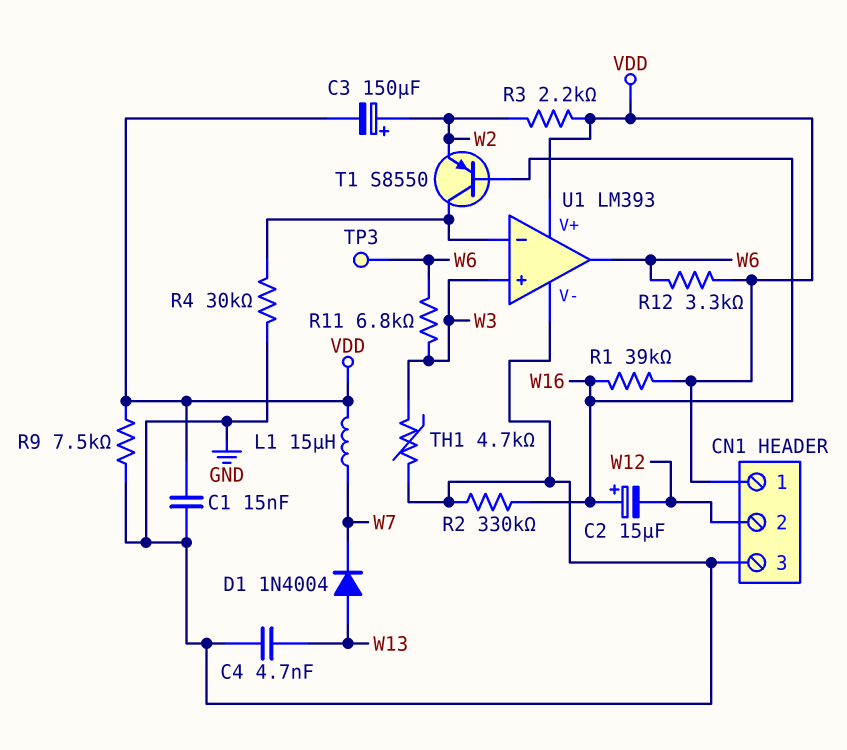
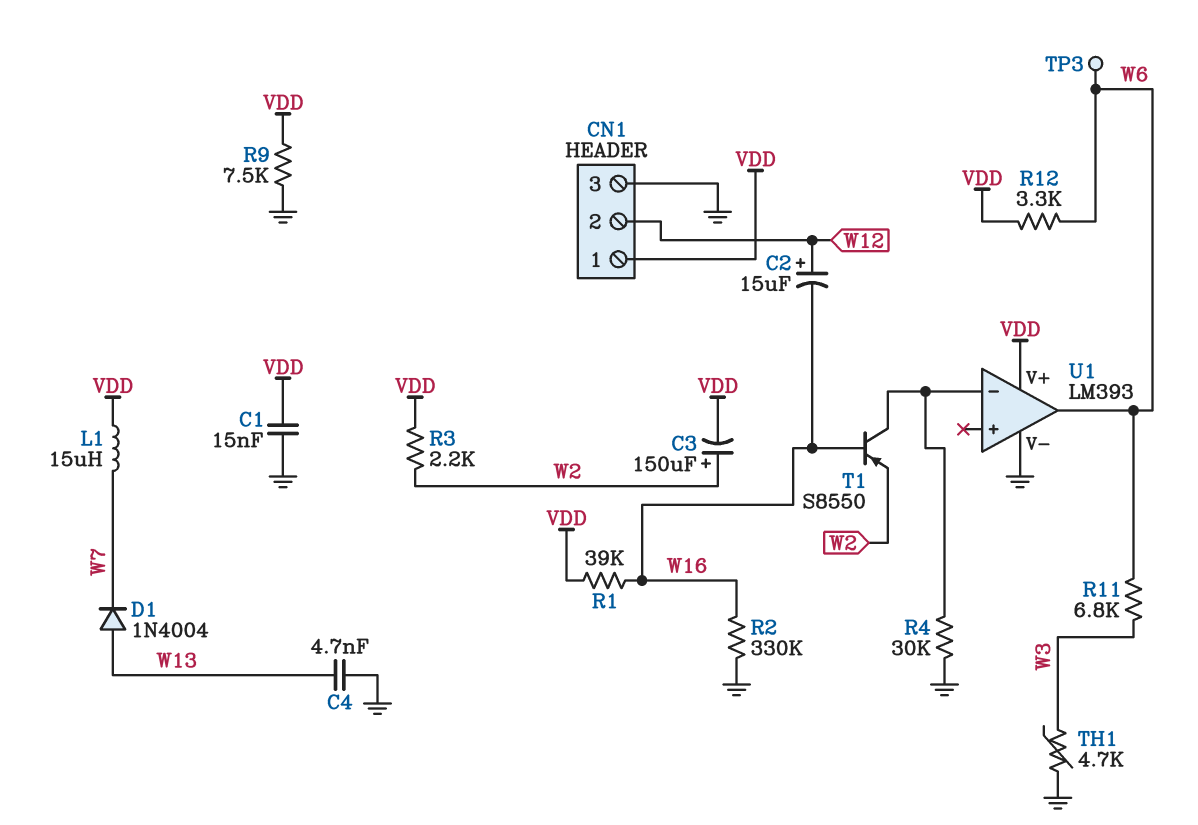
C2: 15uF (plus W16, minus W12) -> 15uF (plus W12, minus W16)
U1 pin in+: W3 -> none

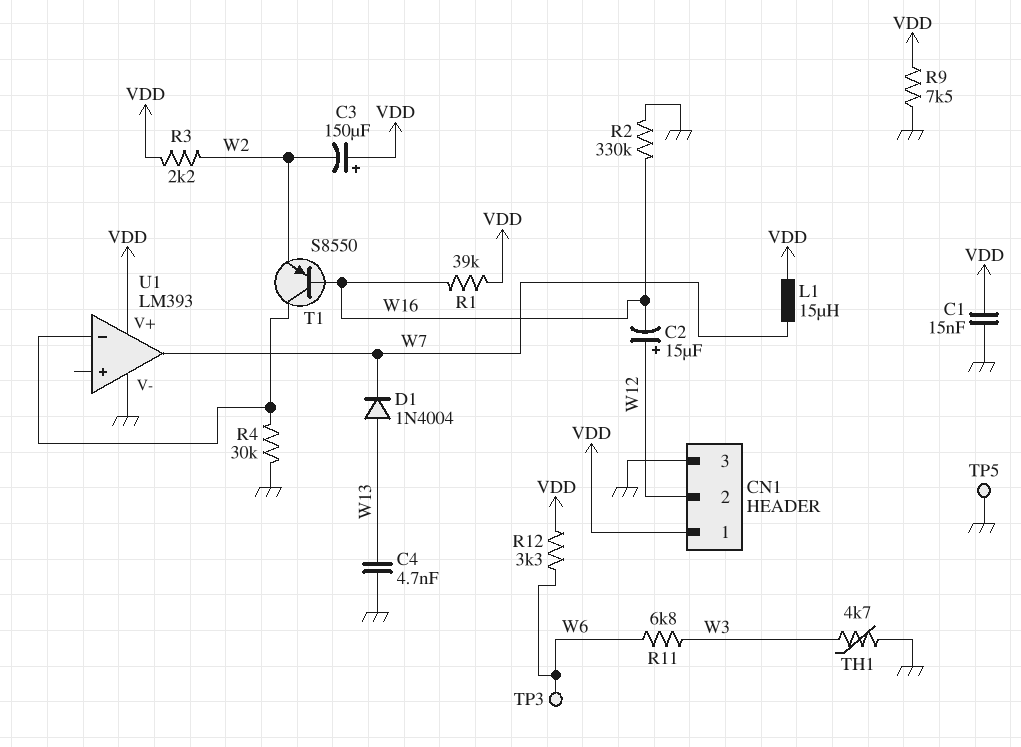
C3: 150uF (plus W2, minus VDD) -> 150uF (plus VDD, minus W2)
TP5: none -> test point (GND)
U1 pin out: W6 -> W7

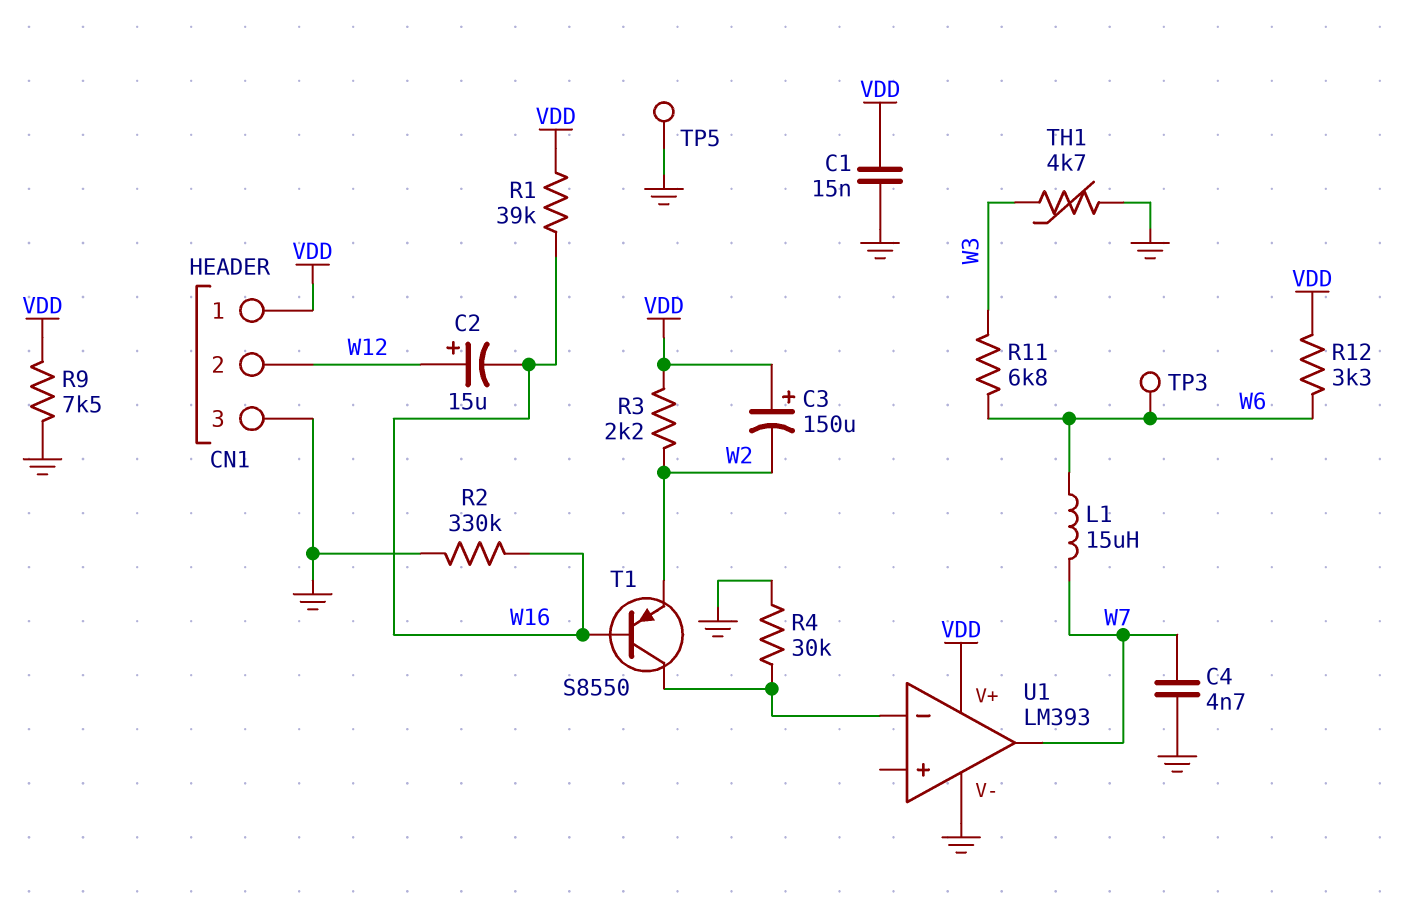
C4: 4.7nF (GND, W13) -> 4.7nF (GND, W7)
D1: diode 1N4004 (A W13, K W7) -> none
L1: 15uH (VDD, W7) -> 15uH (W6, W7)

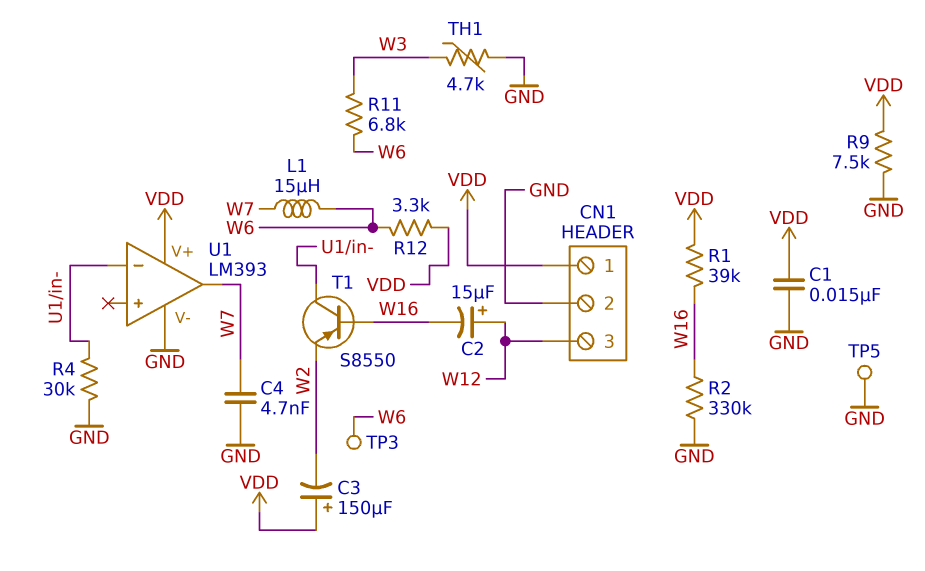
CN1 pin 2: W12 -> GND
CN1 pin 3: GND -> W12
R3: 2.2k (VDD, W2) -> none

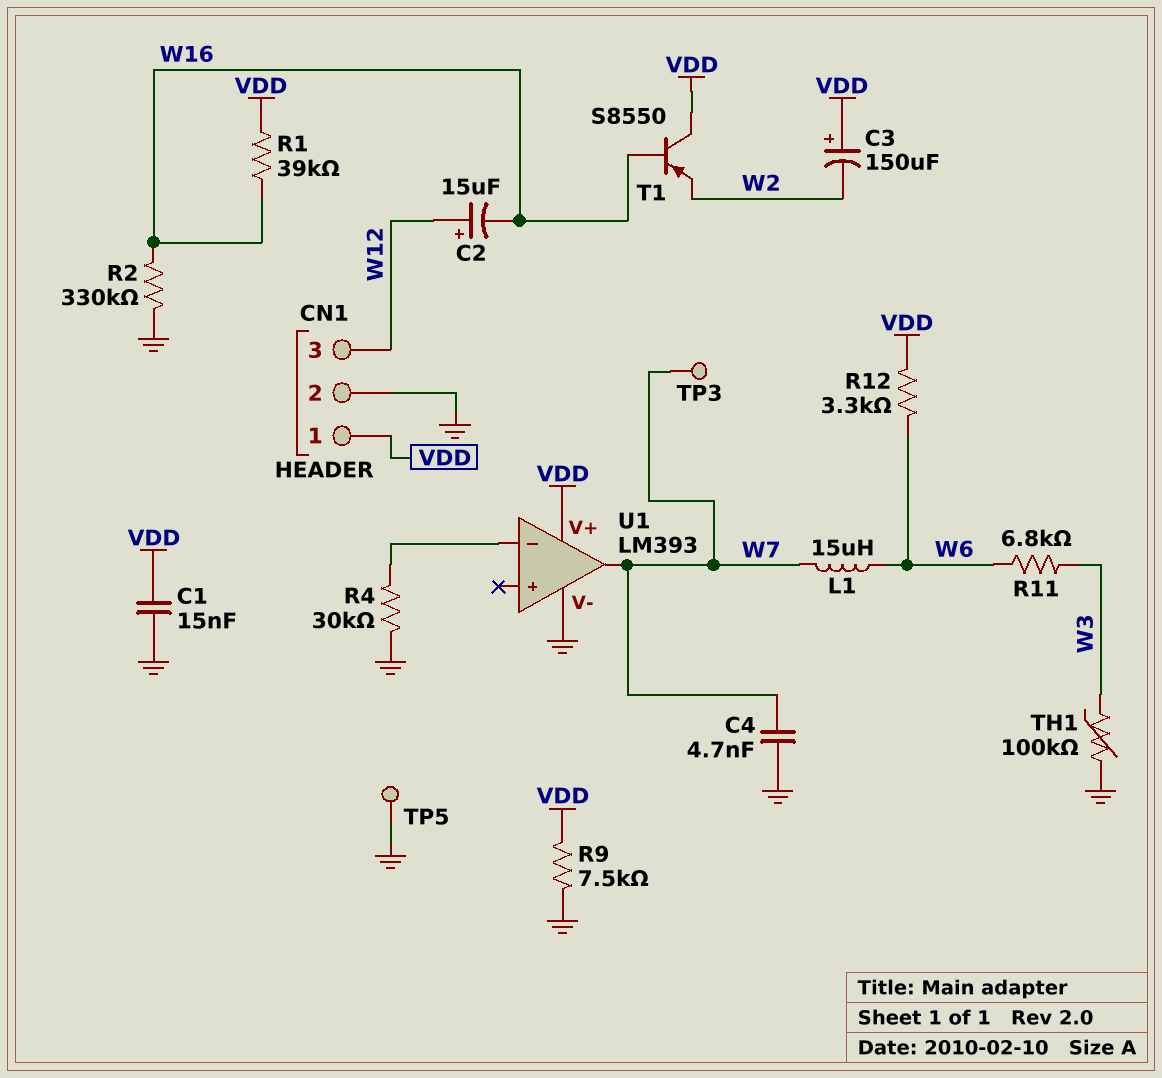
T1: PNP S8550 (B W16, C U1/in-, E W2) -> PNP S8550 (B W16, C VDD, E W2)
TH1: 4.7k (GND, W3) -> 100k (GND, W3)
TP3: test point (W6) -> test point (W7)

